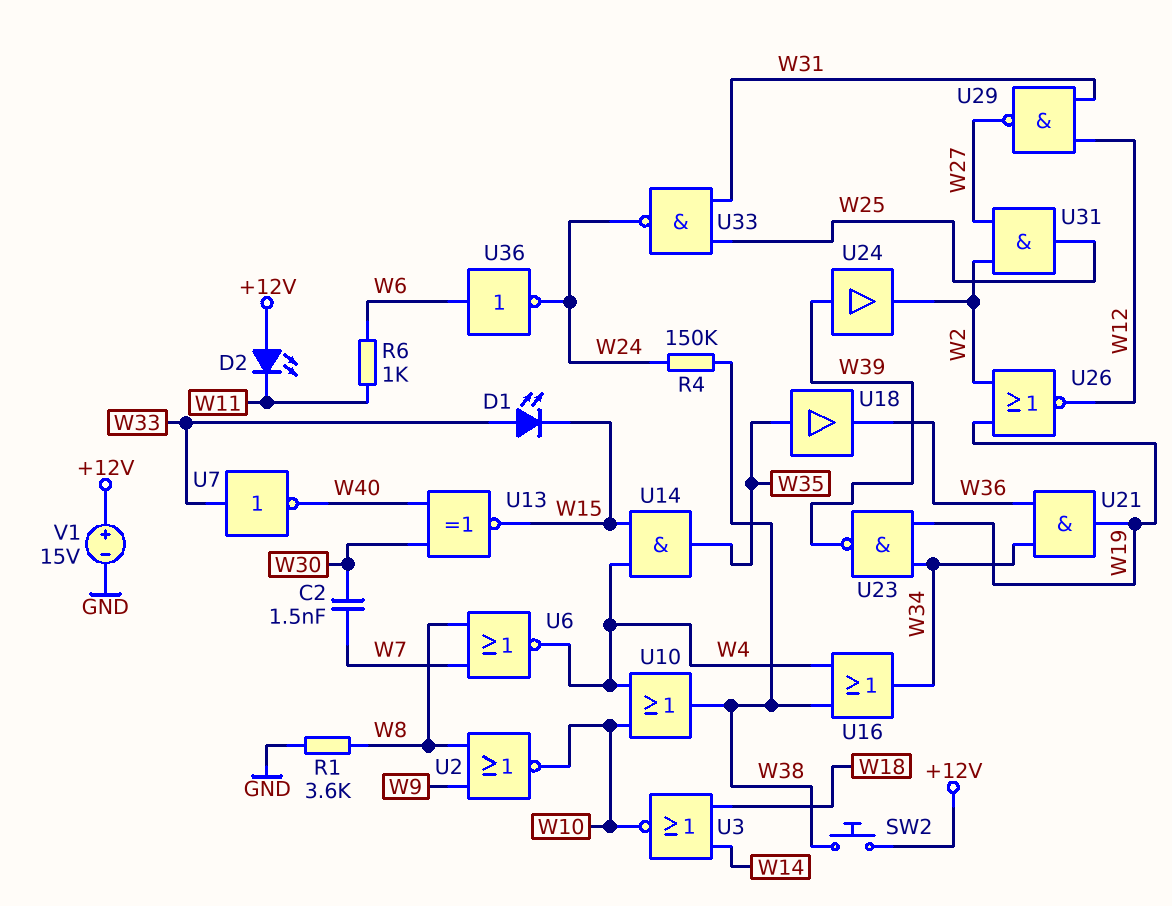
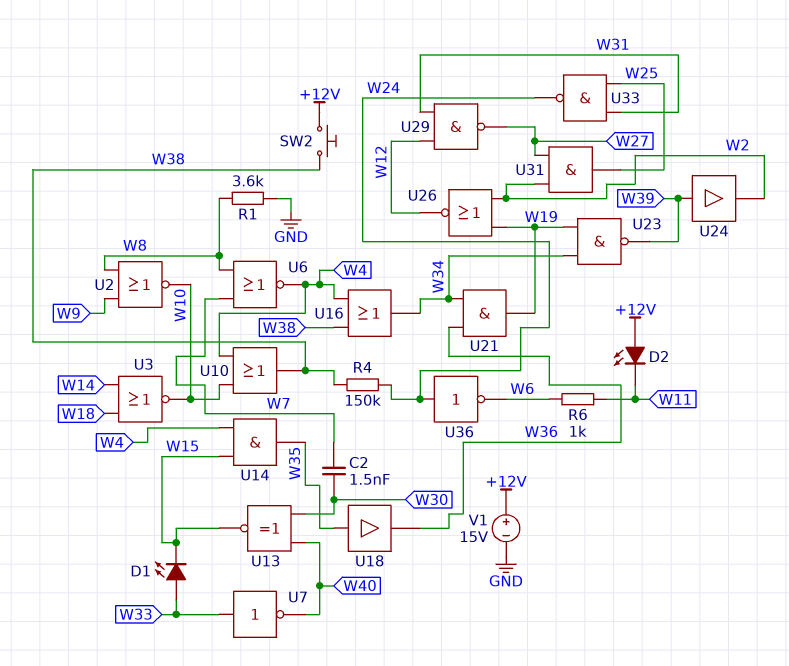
U36: NOT (in W6, out W24) -> NOT (in W24, out W6)

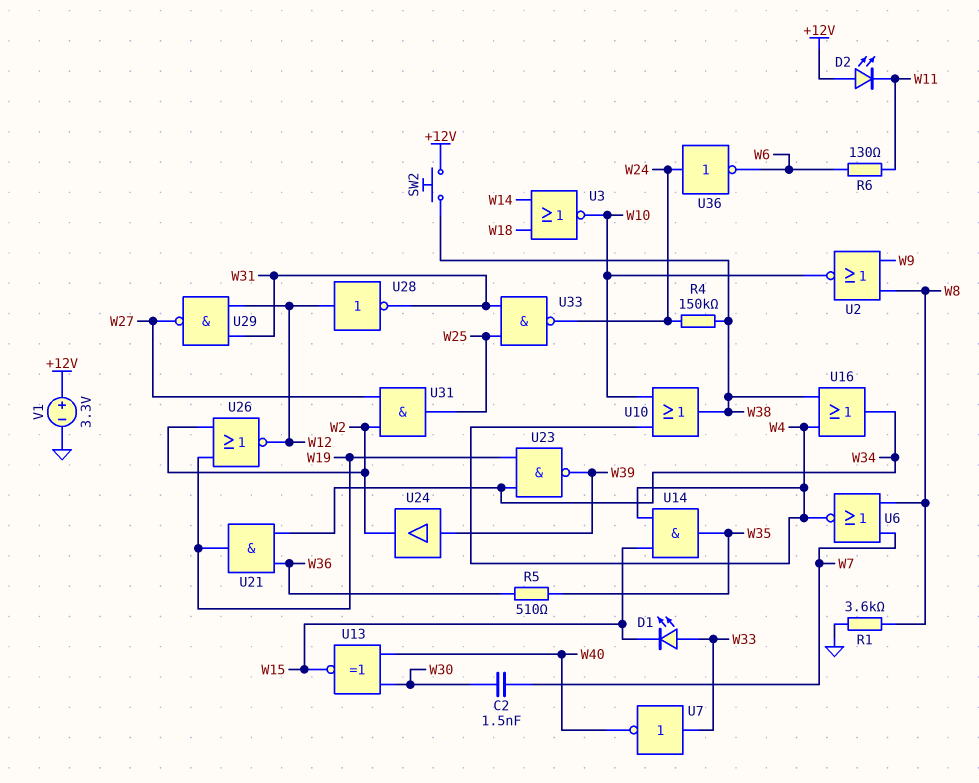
R5: none -> 510 (W35, W36)
R6: 1k (W6, W11) -> 130 (W6, W11)
U18: buffer (in W35, out W36) -> none
U28: none -> NOT (in W12, out W31)
V1: 15V (plus +12V, minus GND) -> 3.3V (plus +12V, minus GND)

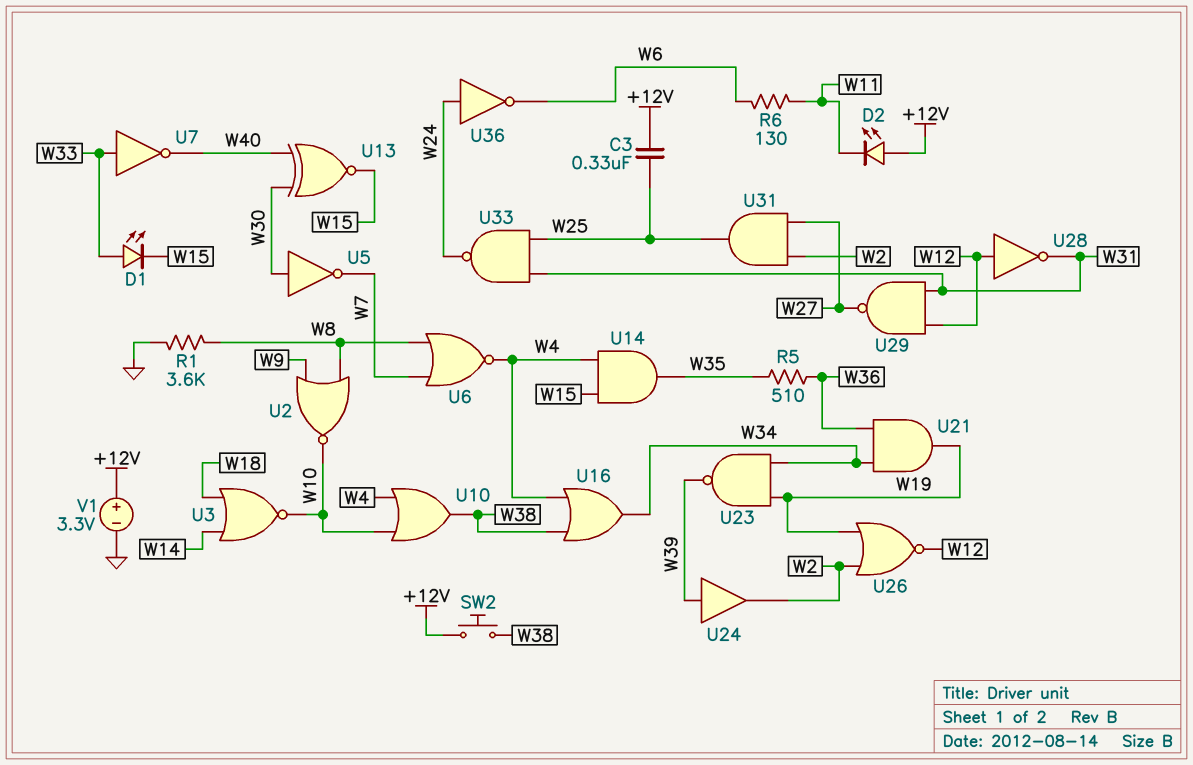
C2: 1.5nF (W7, W30) -> none
C3: none -> 330nF (+12V, W25)
R4: 150k (W24, W38) -> none
U5: none -> NOT (in W30, out W7)

